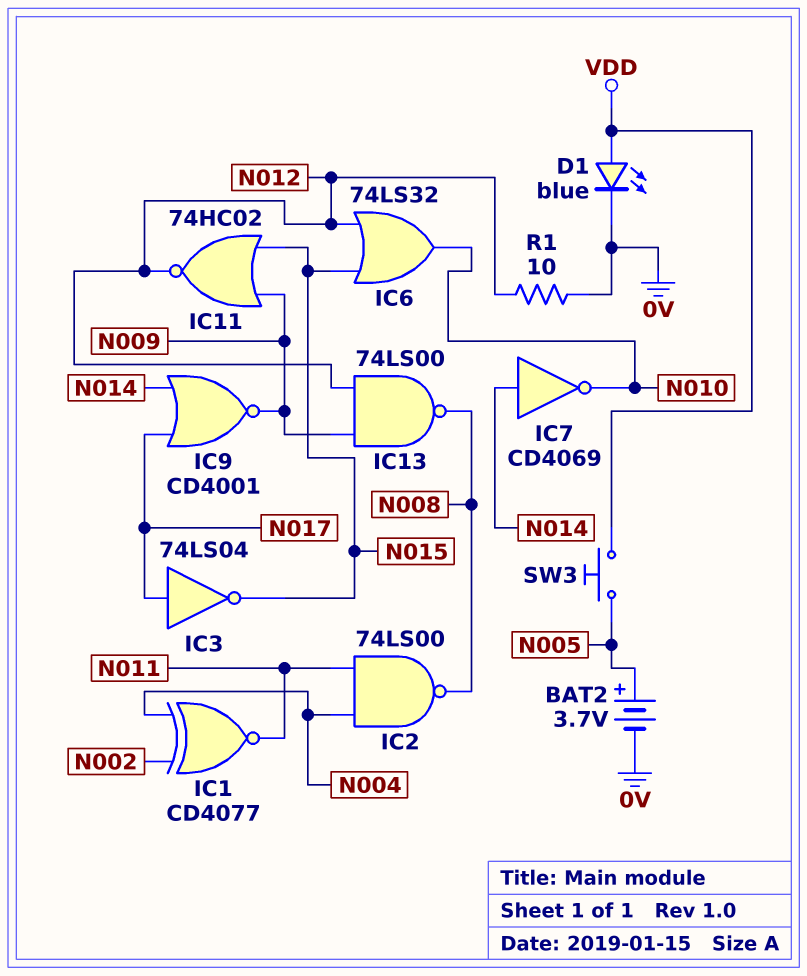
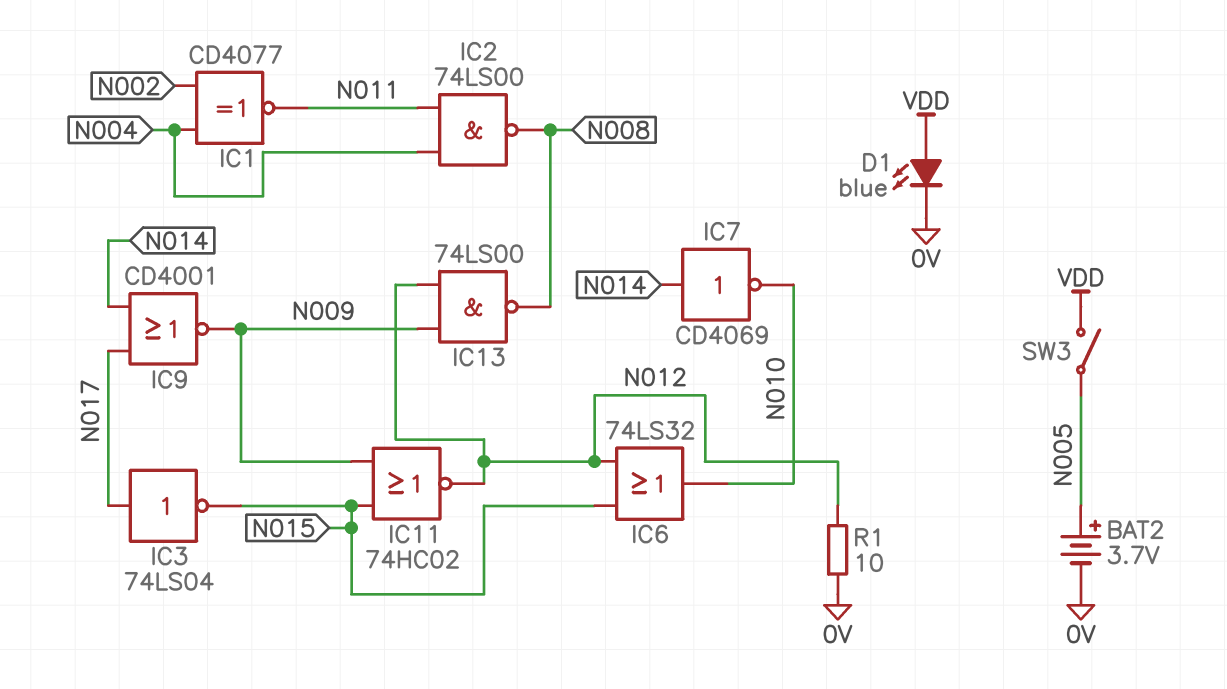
SW3: button (N005, VDD) -> switch (N005, VDD)

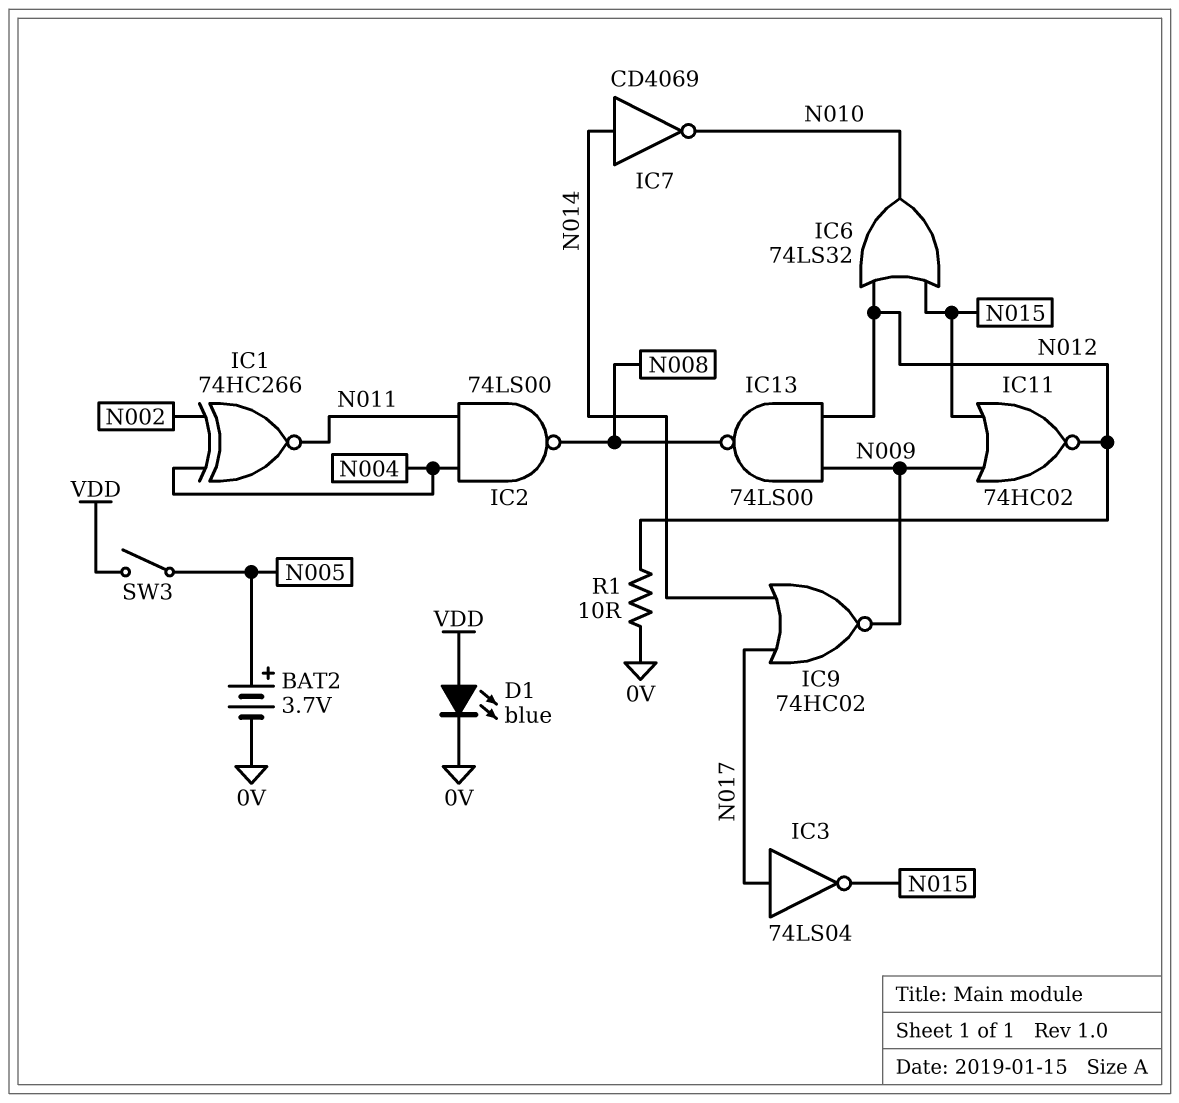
IC1: XNOR CD4077 (in N002, in N004, out N011) -> XNOR 74HC266 (in N002, in N004, out N011)
IC9: NOR CD4001 (in N014, in N017, out N009) -> NOR 74HC02 (in N014, in N017, out N009)

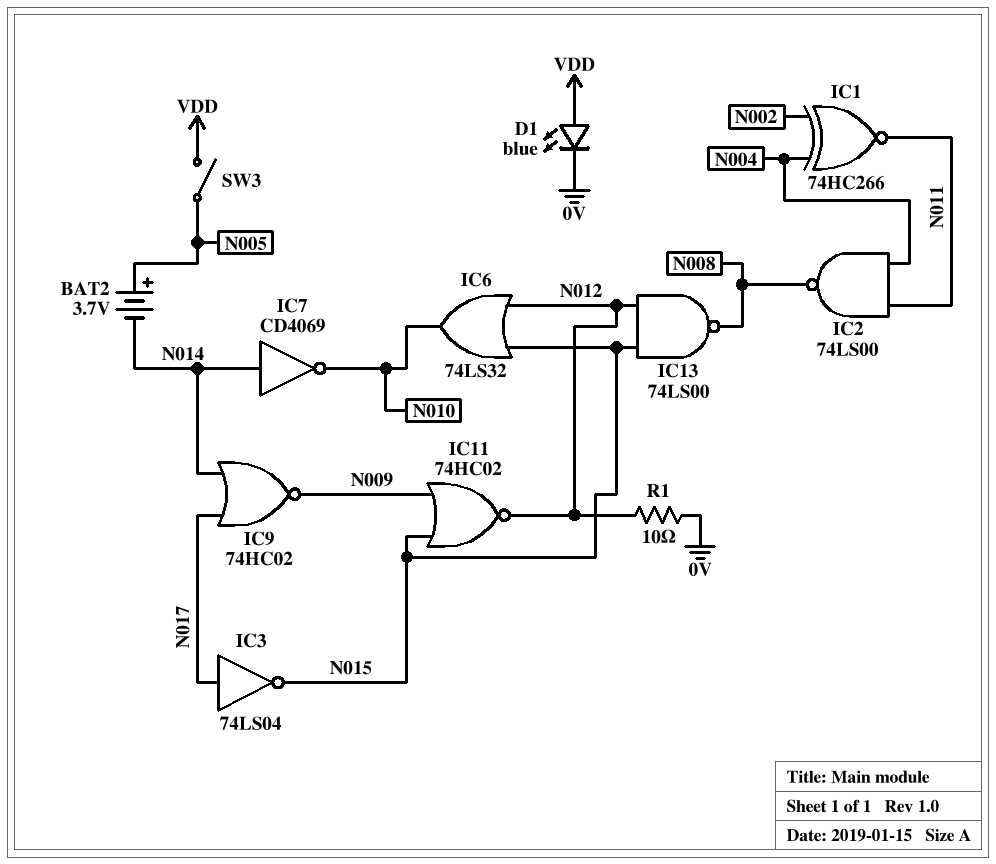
BAT2: 3.7V (plus N005, minus 0V) -> 3.7V (plus N005, minus N014)
IC13: NAND 74LS00 (in N009, in N012, out N008) -> NAND 74LS00 (in N012, in N015, out N008)

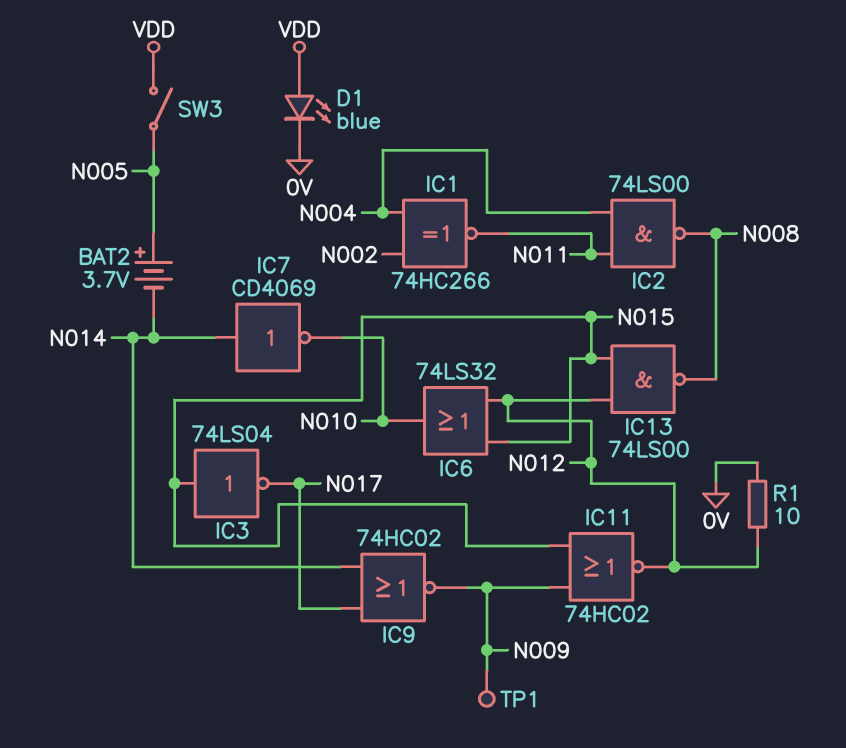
IC3: NOT 74LS04 (in N017, out N015) -> NOT 74LS04 (in N015, out N017)
TP1: none -> test point (N009)

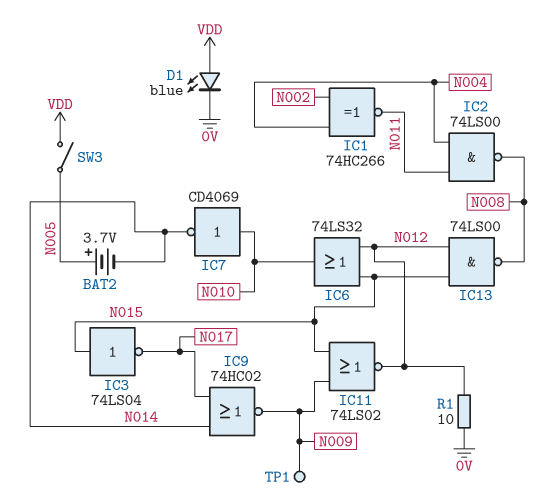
IC7: NOT CD4069 (in N014, out N010) -> NOT CD4069 (in N010, out N014)
IC11: NOR 74HC02 (in N009, in N015, out N012) -> NOR 74LS02 (in N009, in N015, out N012)

